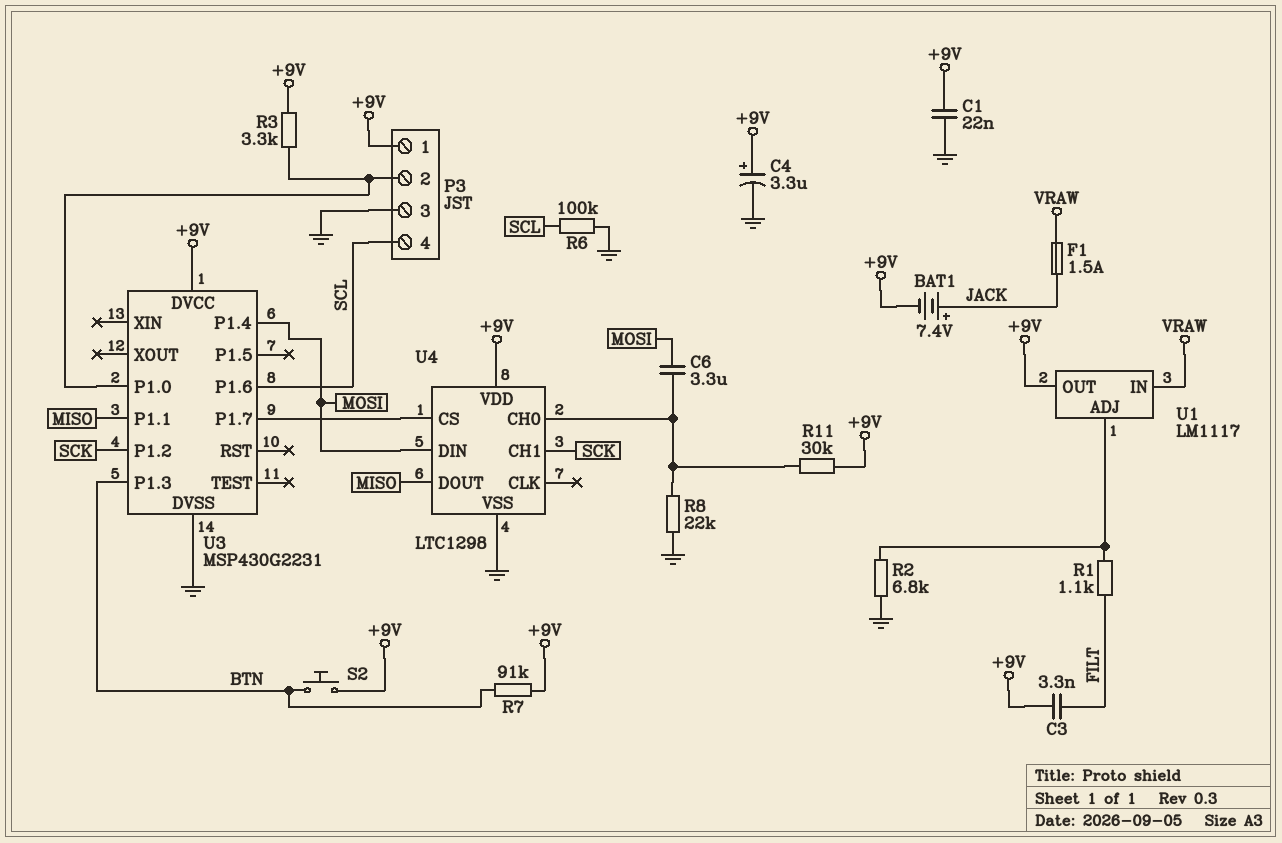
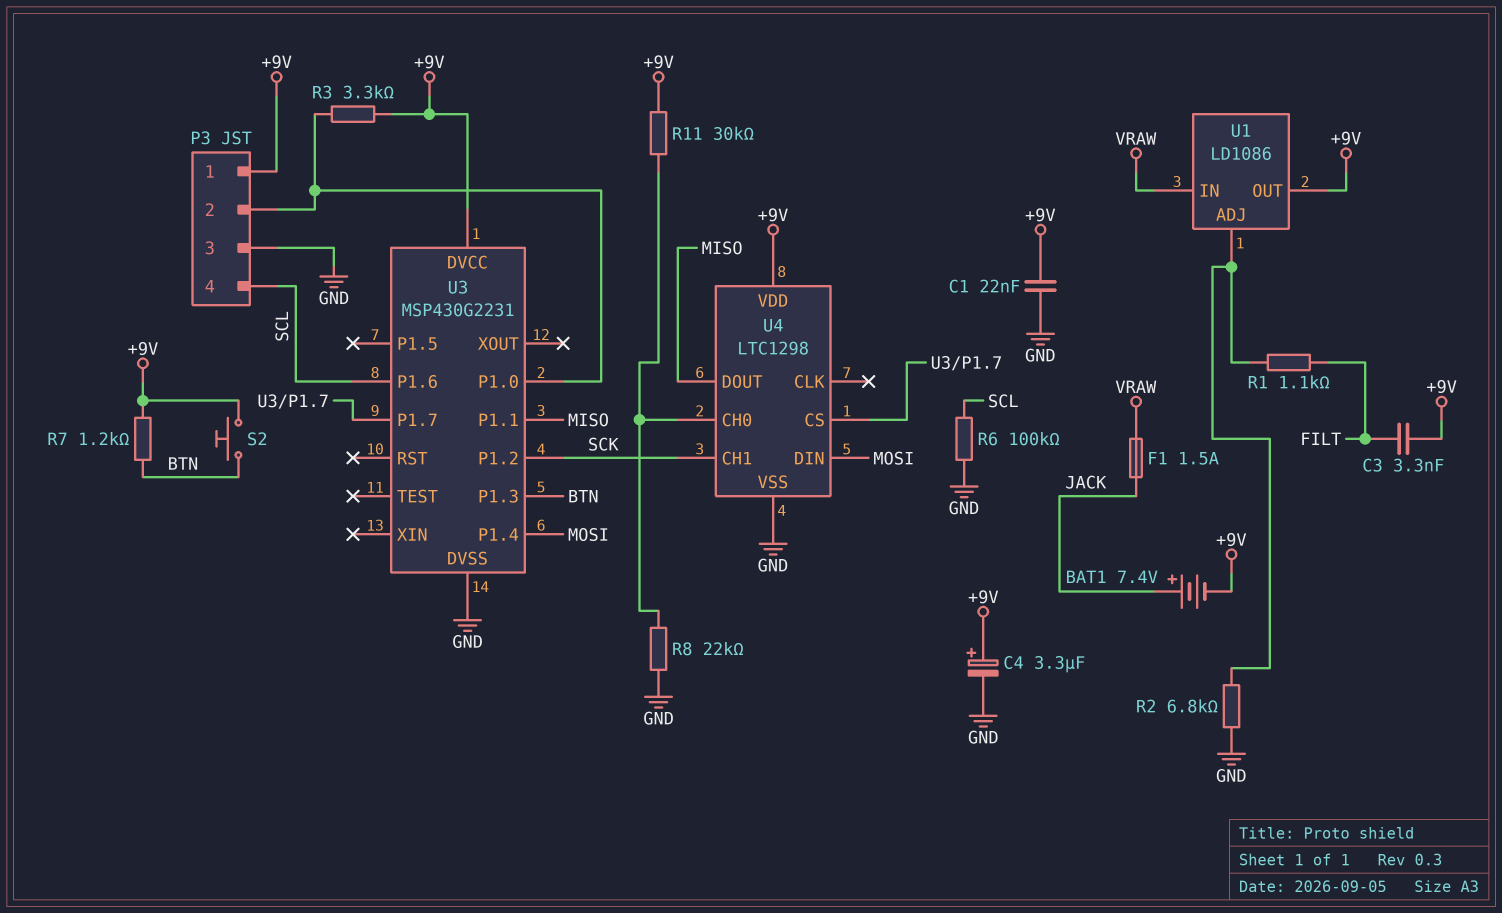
C6: 3.3uF (MOSI, U4/CH0) -> none
R7: 91k (+9V, BTN) -> 1.2k (+9V, BTN)
U1: LM1117 -> LD1086

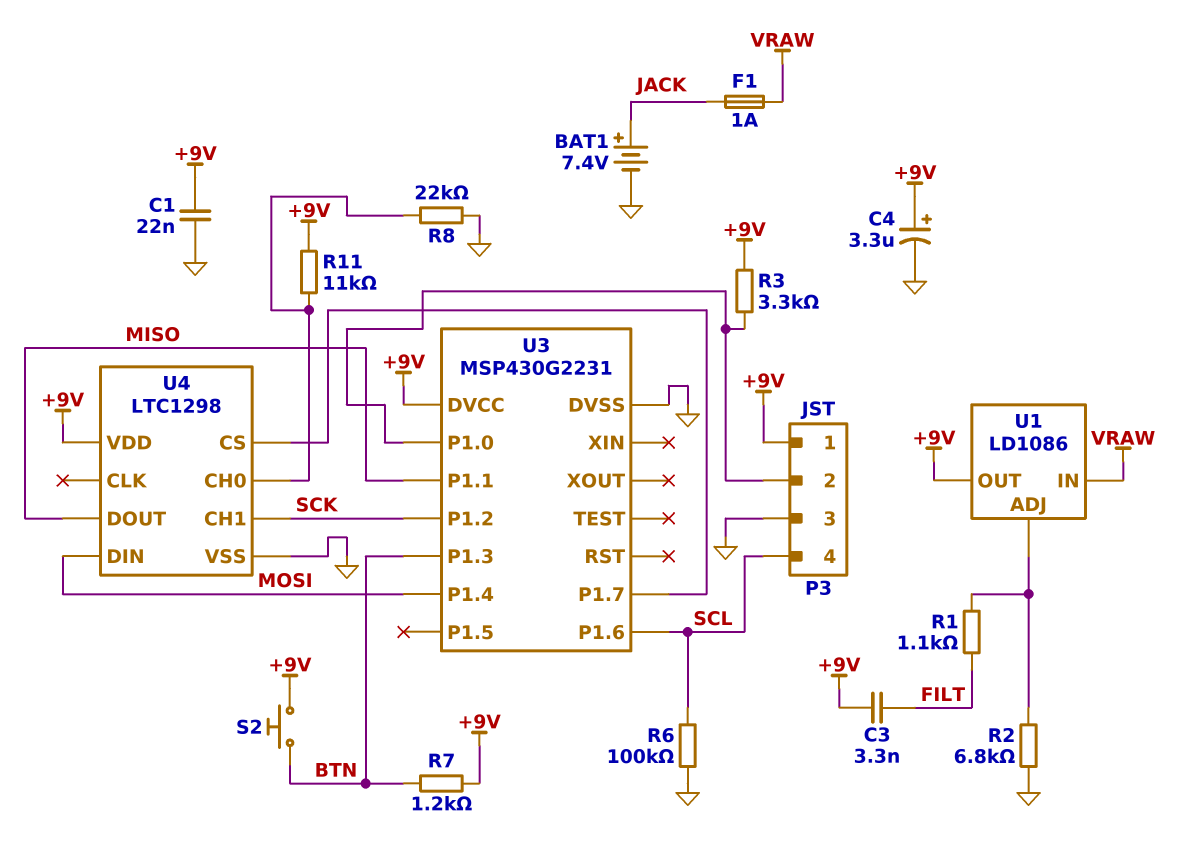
BAT1: 7.4V (plus JACK, minus +9V) -> 7.4V (plus JACK, minus GND)
F1: 1.5A (JACK, VRAW) -> 1A (JACK, VRAW)
R11: 30k (+9V, U4/CH0) -> 11k (+9V, U4/CH0)

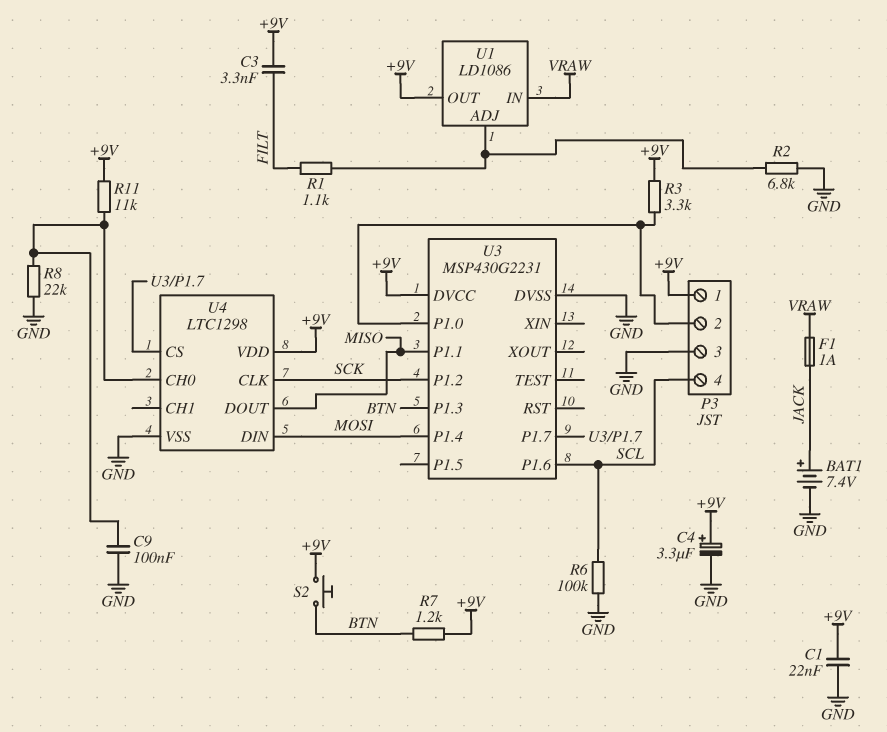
C9: none -> 100nF (GND, U4/CH0)
U4 pin CH1: SCK -> none
U4 pin CLK: none -> SCK

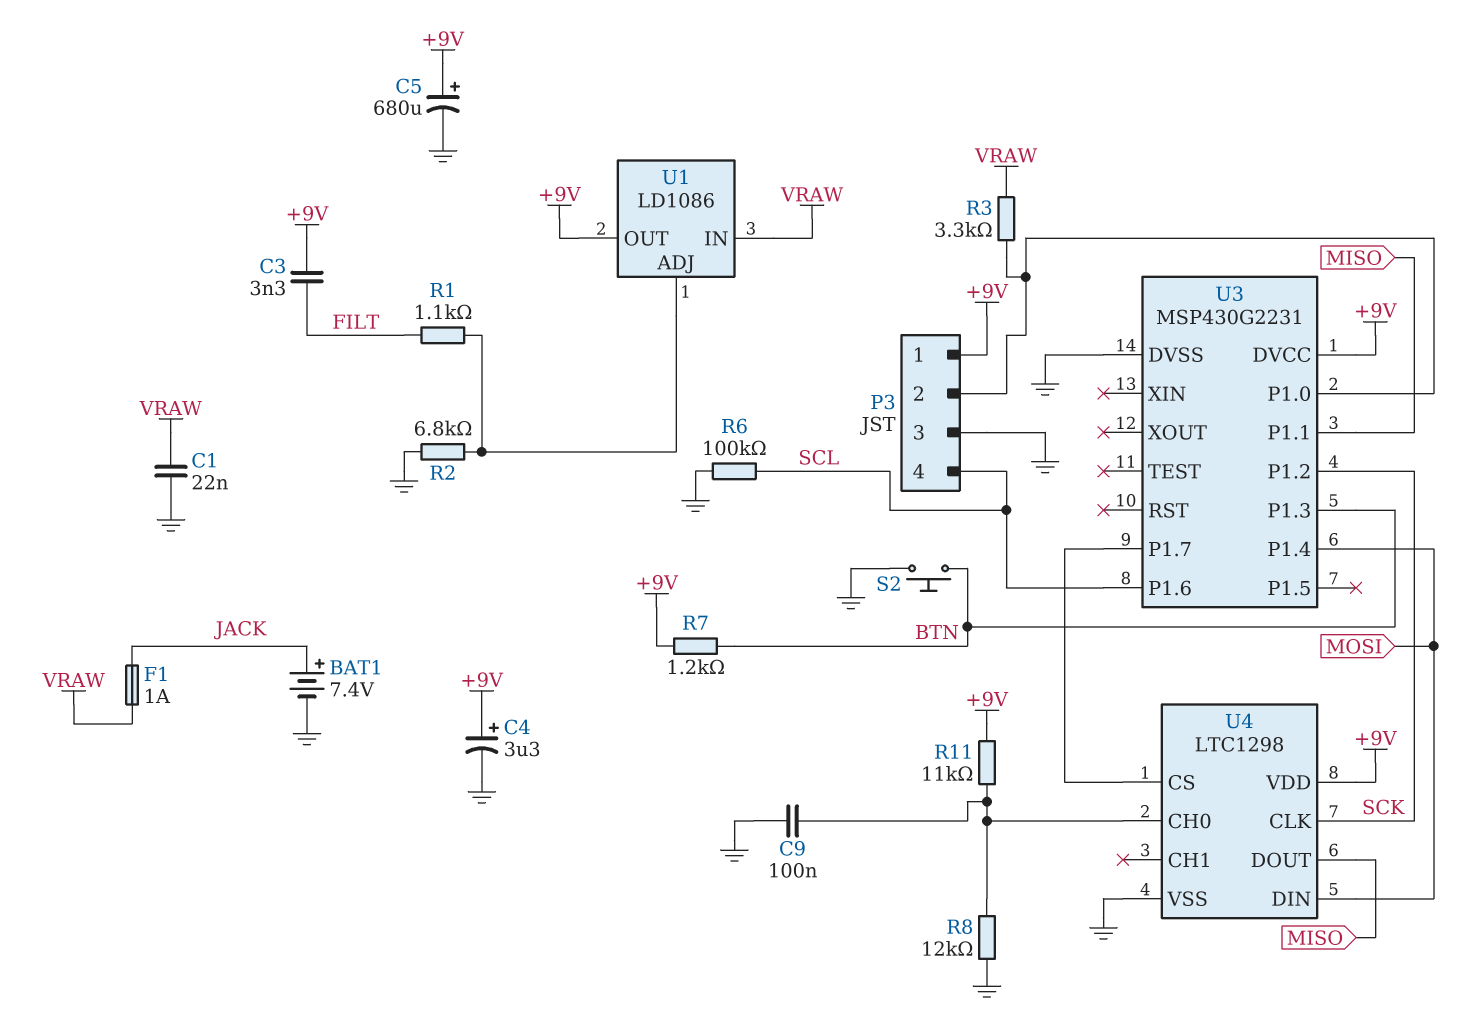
C1: 22nF (+9V, GND) -> 22nF (GND, VRAW)
C5: none -> 680uF (plus +9V, minus GND)
R3: 3.3k (+9V, P3/2) -> 3.3k (P3/2, VRAW)
R8: 22k (GND, U4/CH0) -> 12k (GND, U4/CH0)
S2: button (+9V, BTN) -> button (BTN, GND)

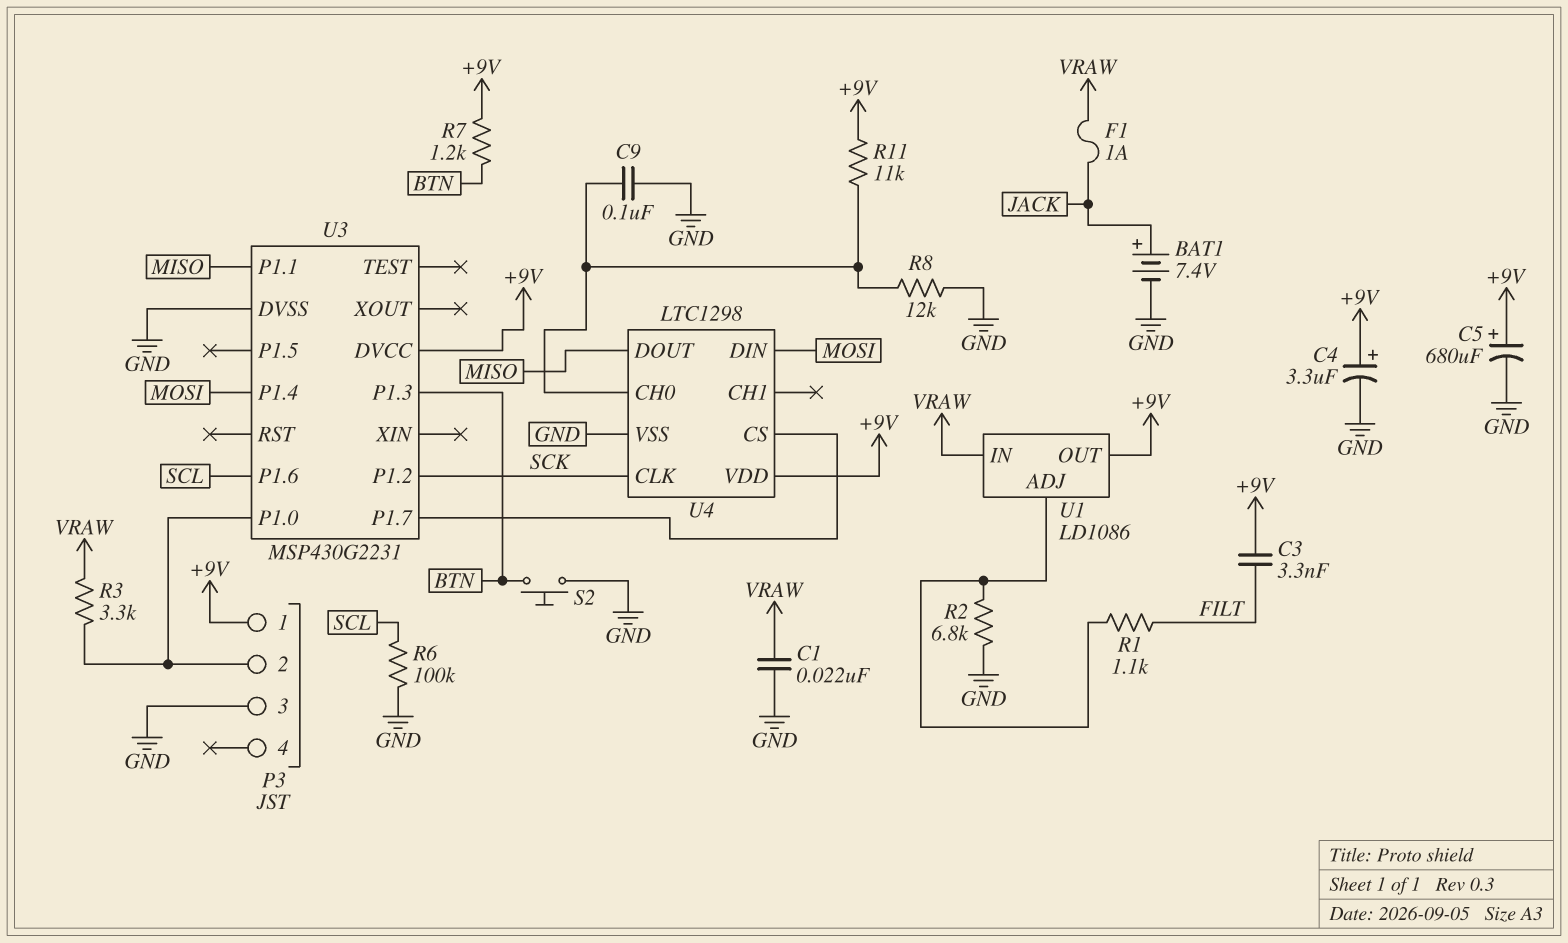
P3 pin 4: SCL -> none

